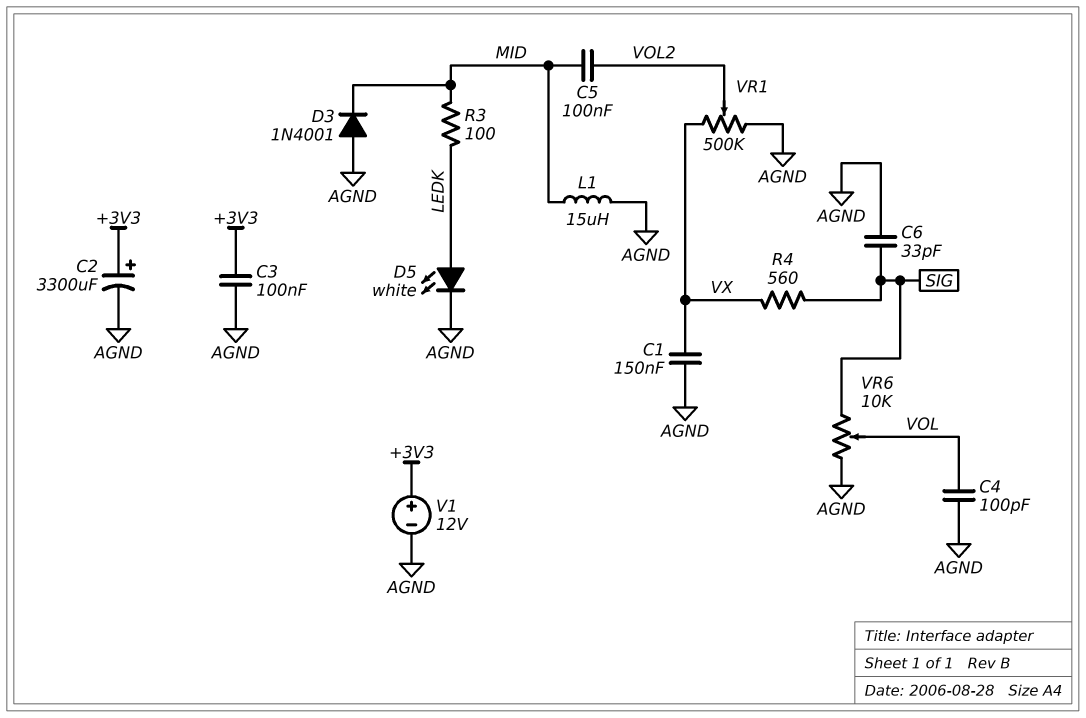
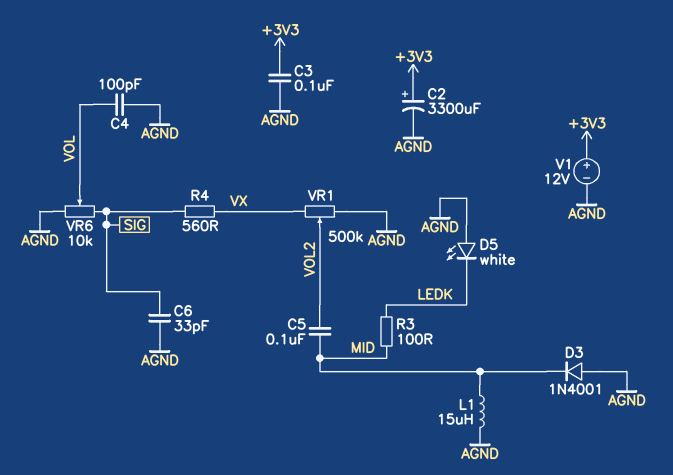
C1: 150nF (AGND, VX) -> none
D5: LED white (A LEDK, K AGND) -> LED white (A AGND, K LEDK)

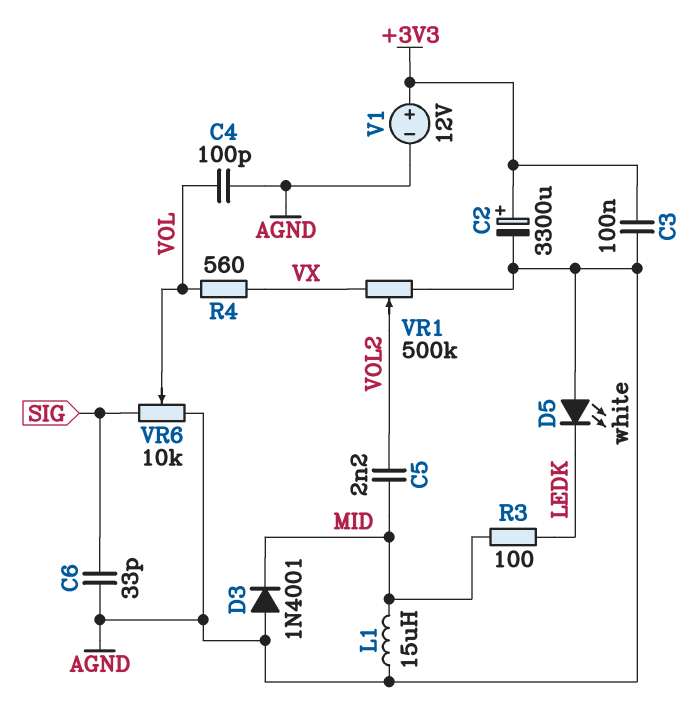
C5: 100nF (MID, VOL2) -> 2.2nF (MID, VOL2)
R4: 560 (SIG, VX) -> 560 (VOL, VX)

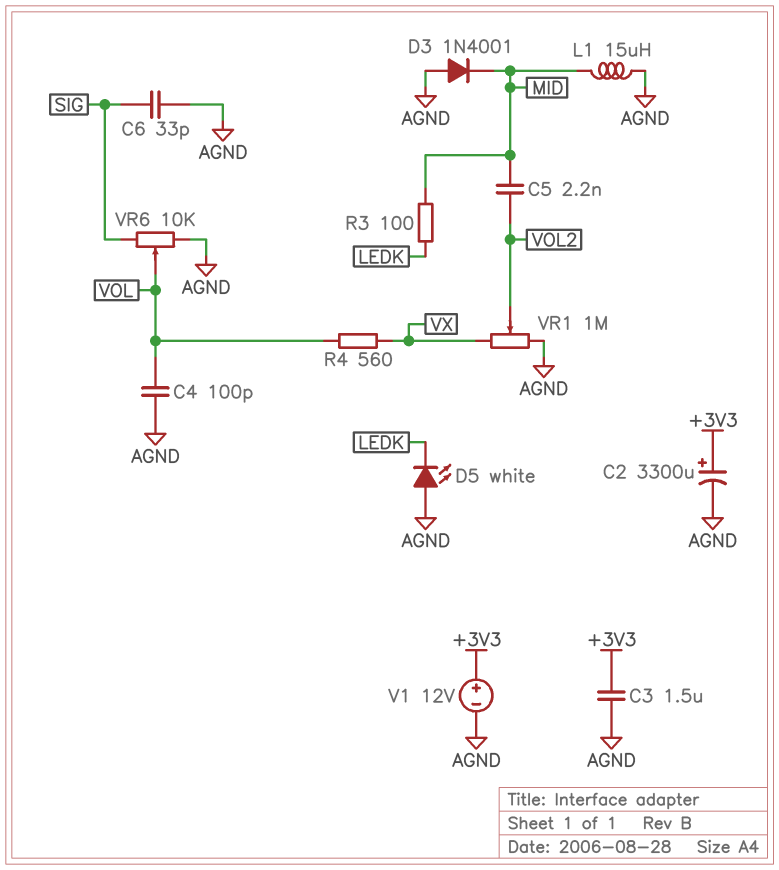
C3: 100nF (+3V3, AGND) -> 1.5uF (+3V3, AGND)
VR1: 500k (AGND, VX, wiper VOL2) -> 1M (AGND, VX, wiper VOL2)

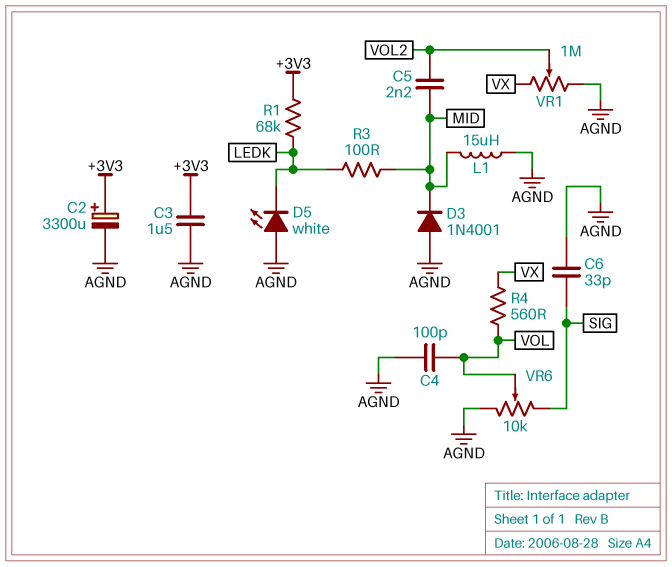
R1: none -> 68k (+3V3, LEDK)
V1: 12V (plus +3V3, minus AGND) -> none

